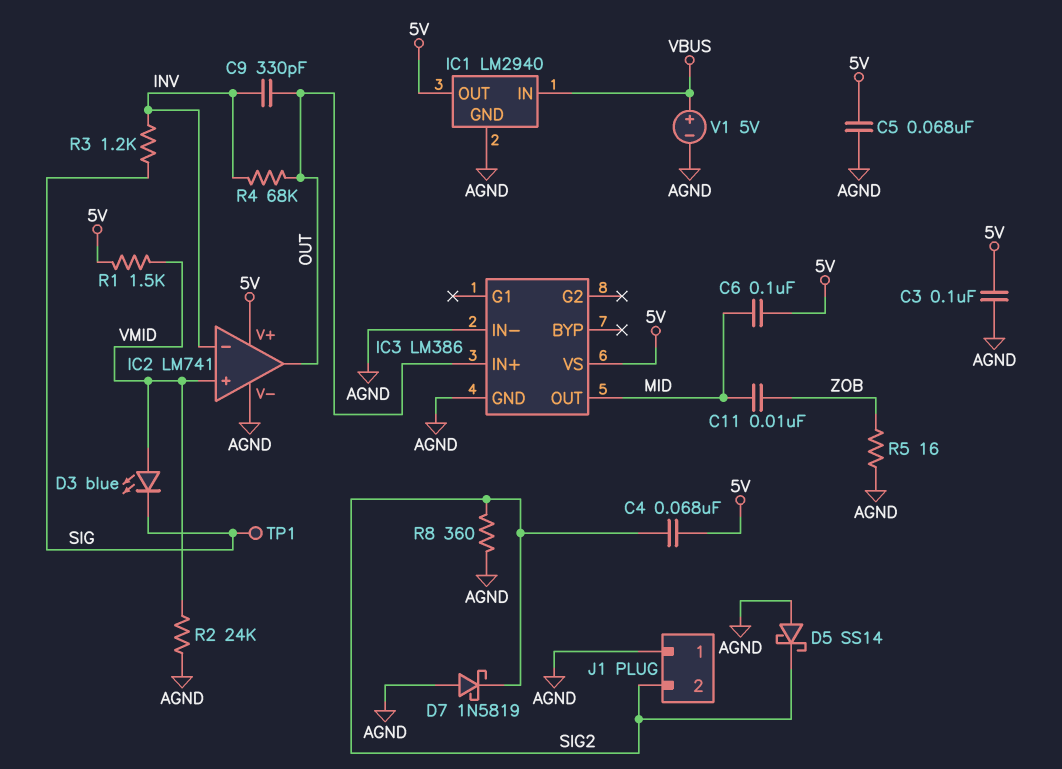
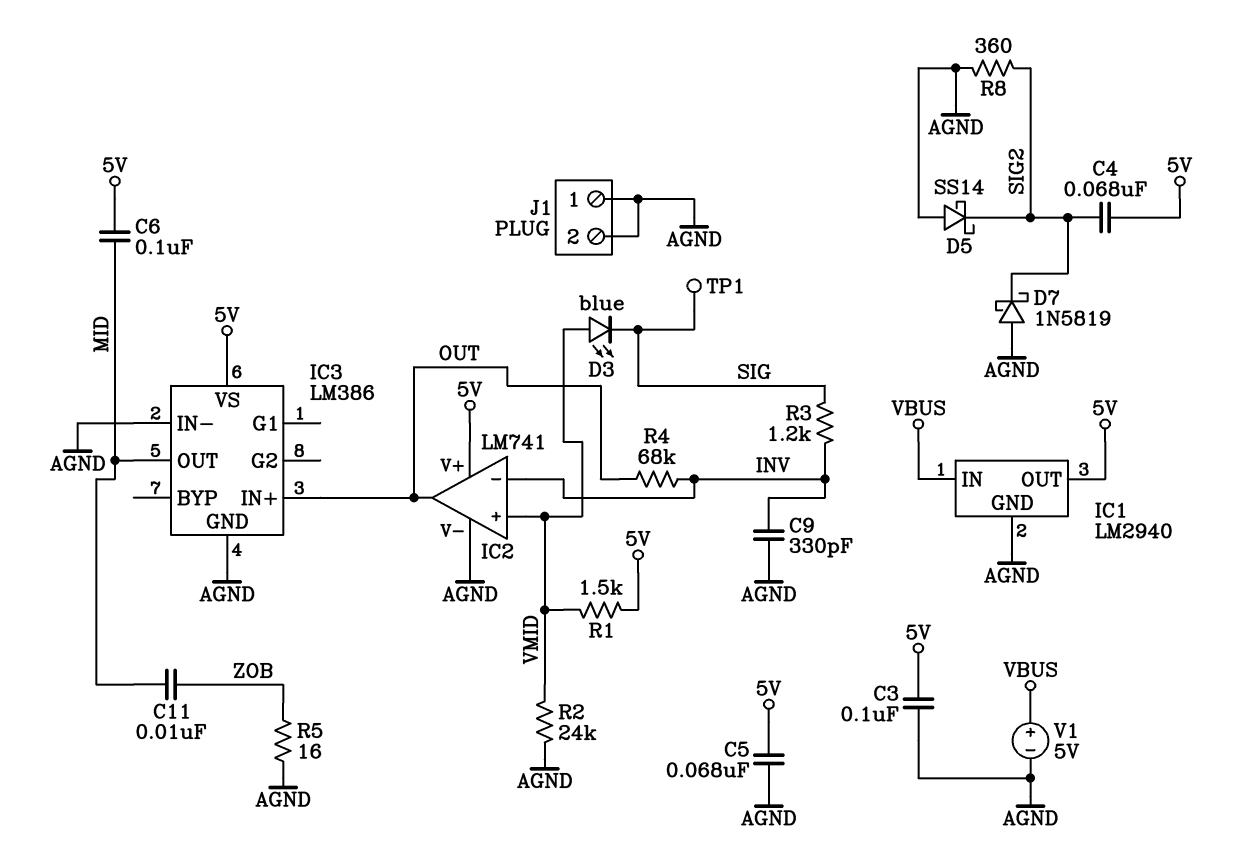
C9: 330pF (INV, OUT) -> 330pF (AGND, INV)
J1 pin 2: SIG2 -> AGND

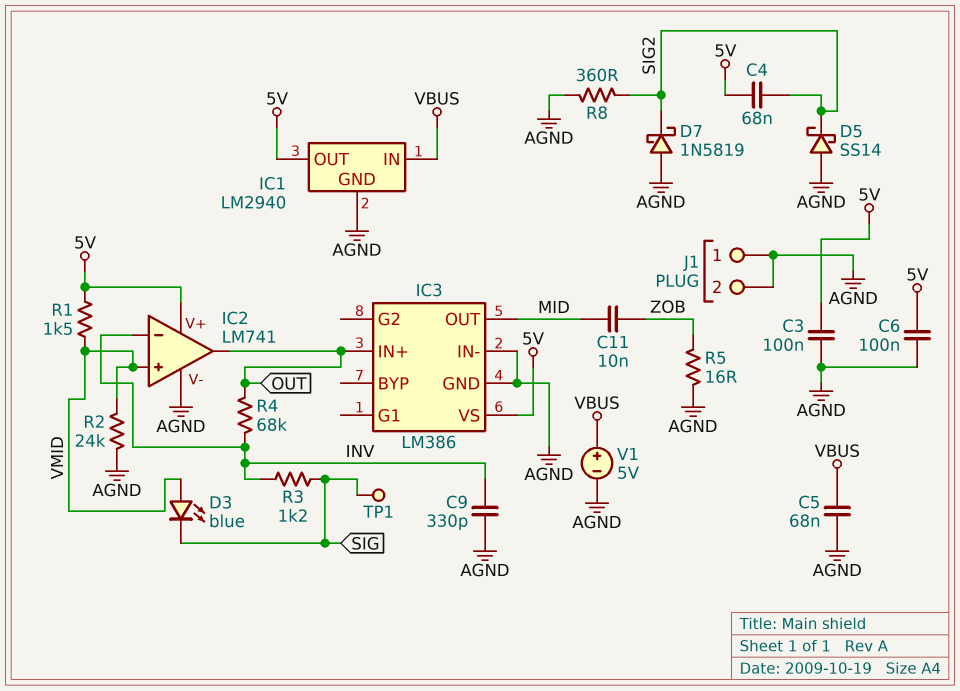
C5: 68nF (5V, AGND) -> 68nF (AGND, VBUS)
C6: 100nF (5V, MID) -> 100nF (5V, AGND)

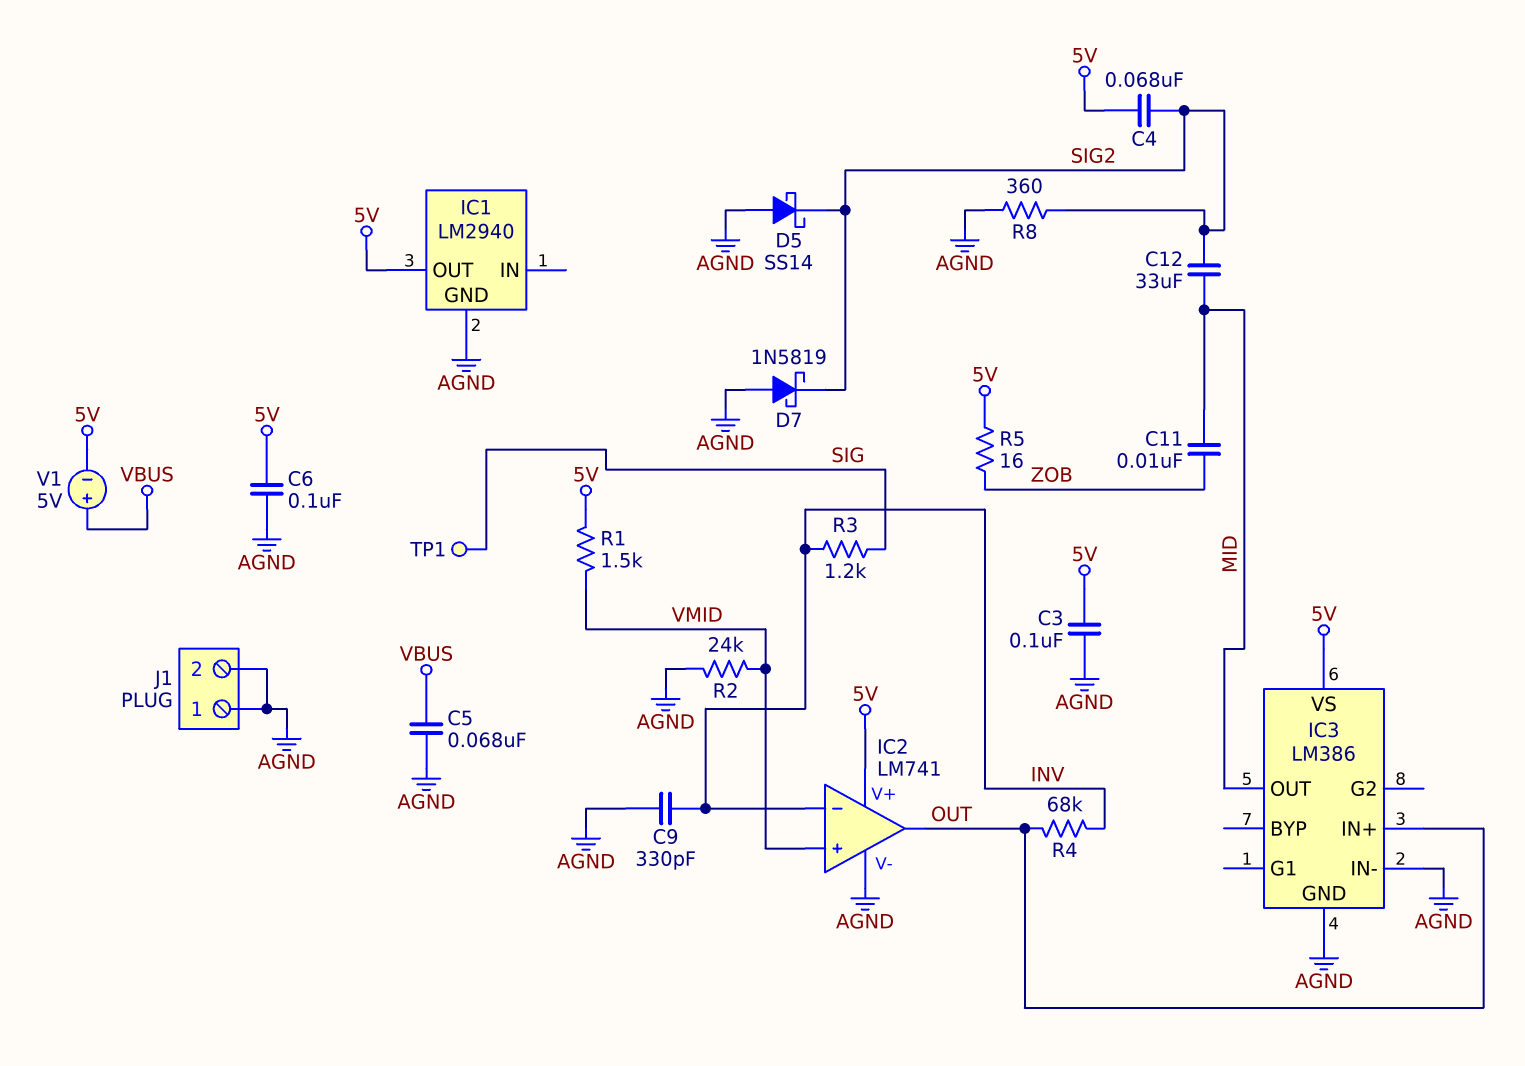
C12: none -> 33uF (MID, SIG2)
D3: LED blue (A VMID, K SIG) -> none
IC1 pin IN: VBUS -> none
R5: 16 (AGND, ZOB) -> 16 (5V, ZOB)
V1: 5V (plus VBUS, minus AGND) -> 5V (plus VBUS, minus 5V)

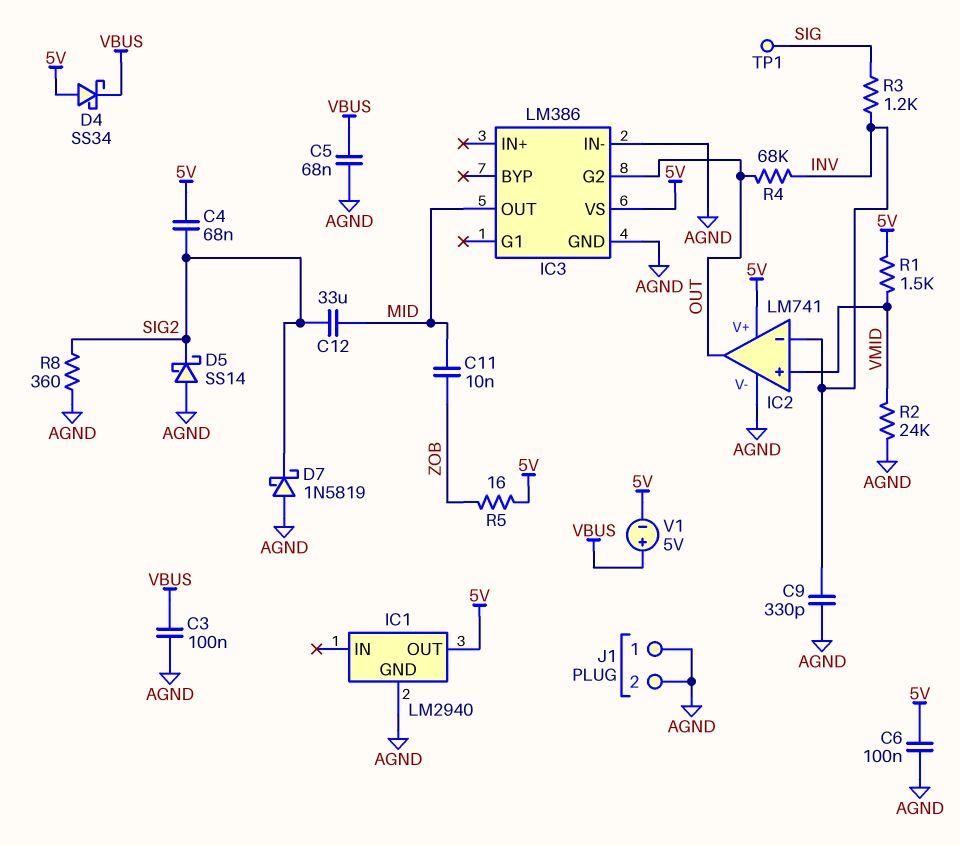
C3: 100nF (5V, AGND) -> 100nF (AGND, VBUS)
D4: none -> schottky SS34 (A 5V, K VBUS)
IC3 pin G2: none -> OUT
IC3 pin IN+: OUT -> none

